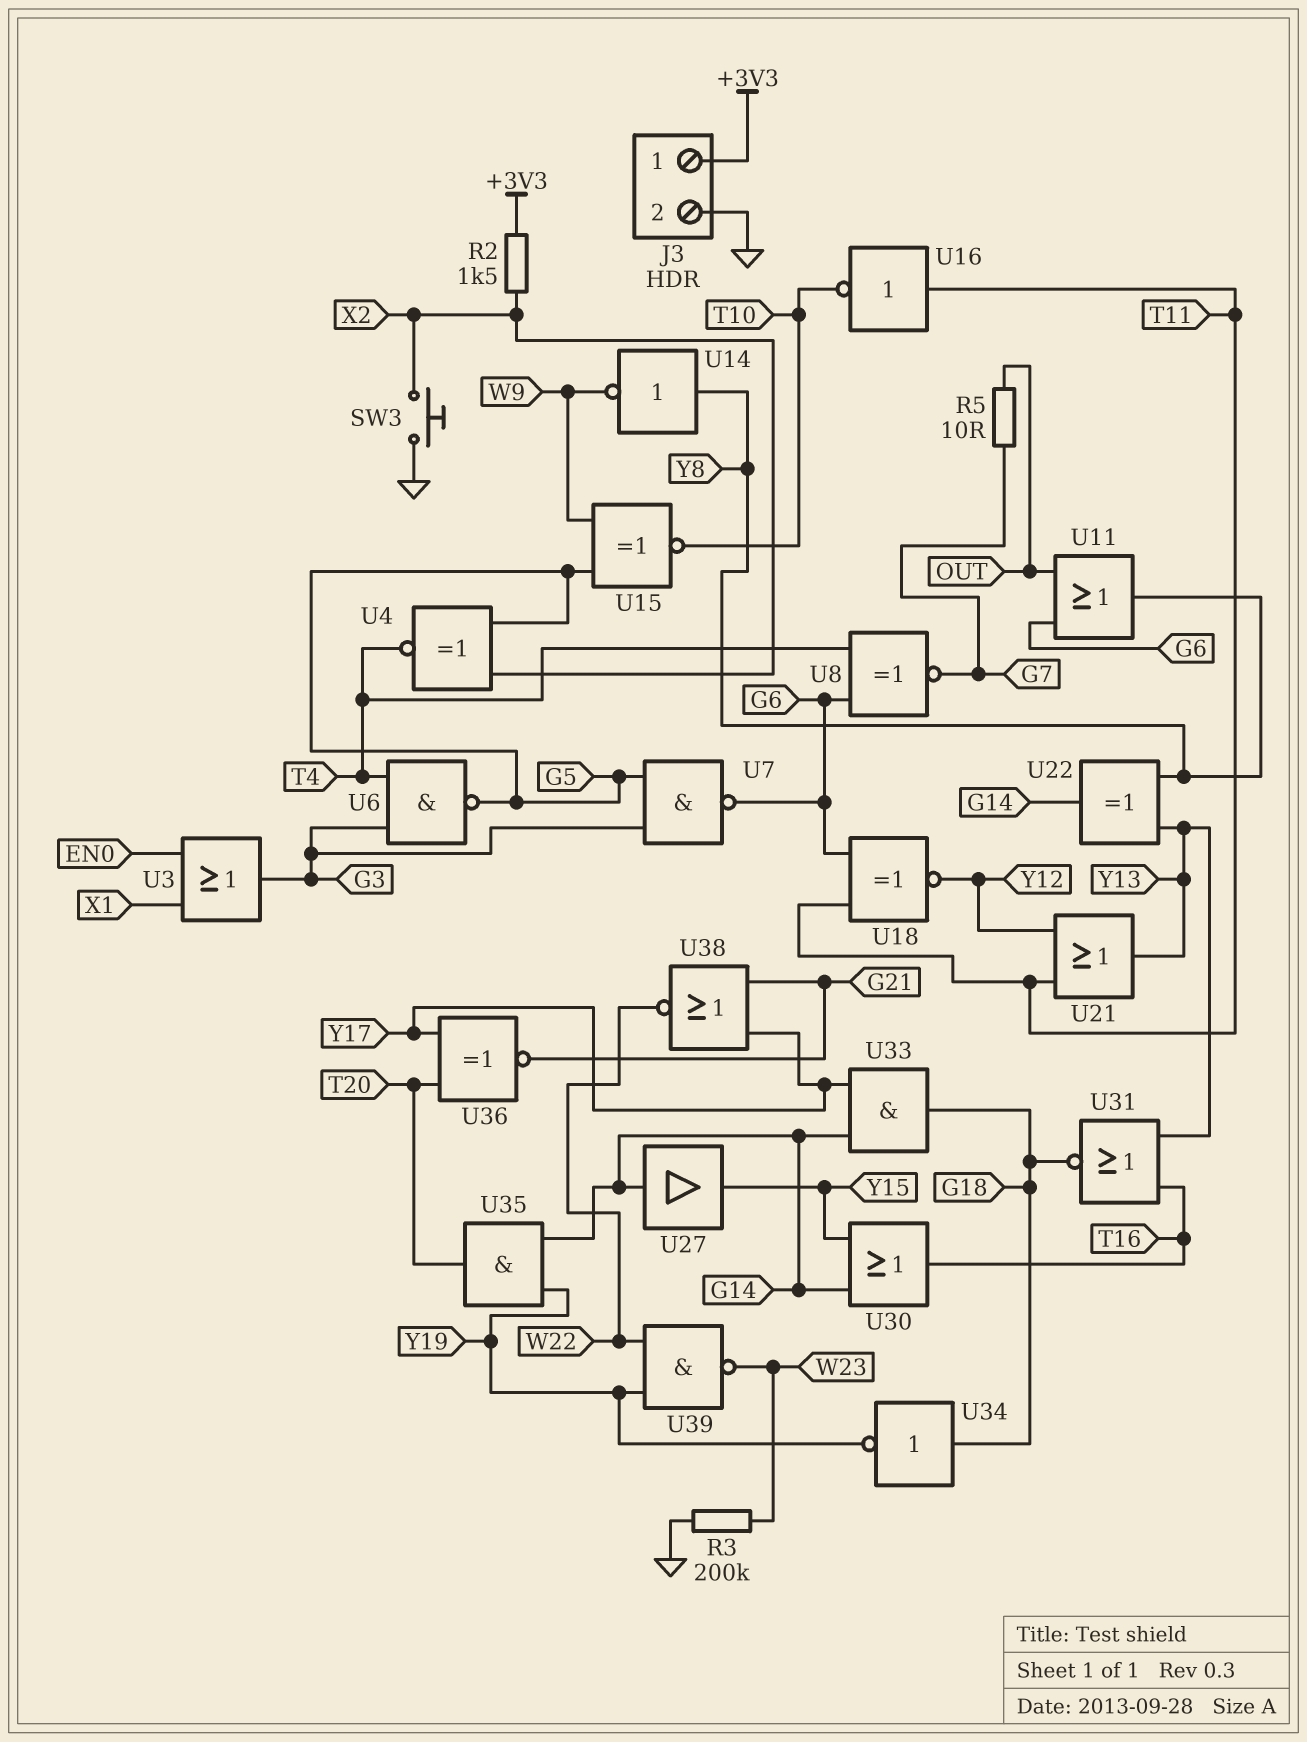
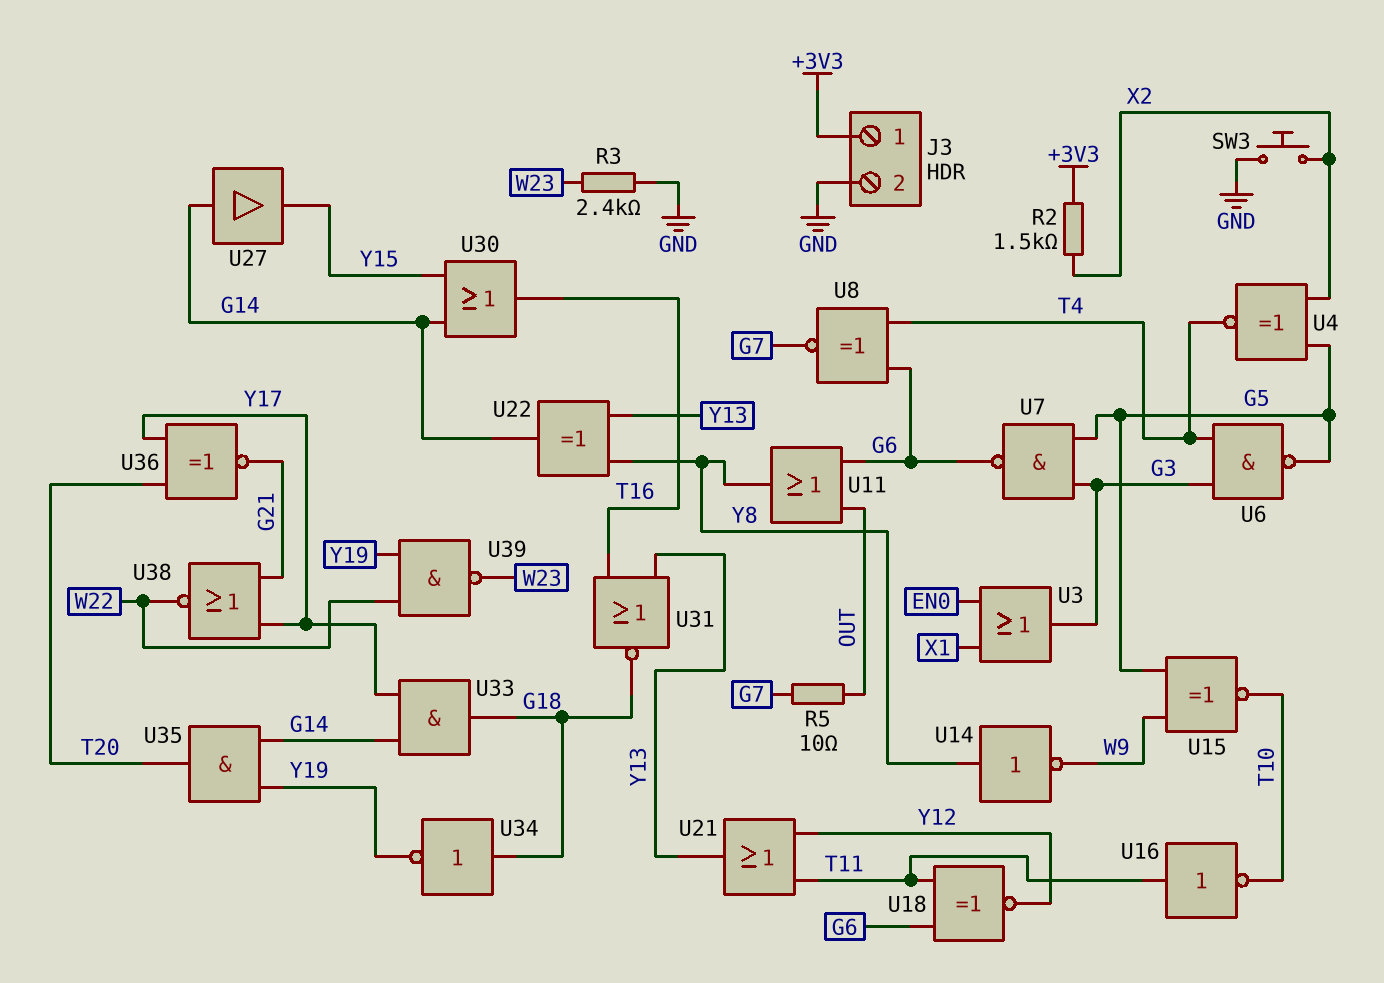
R3: 200k (GND, W23) -> 2.4k (GND, W23)

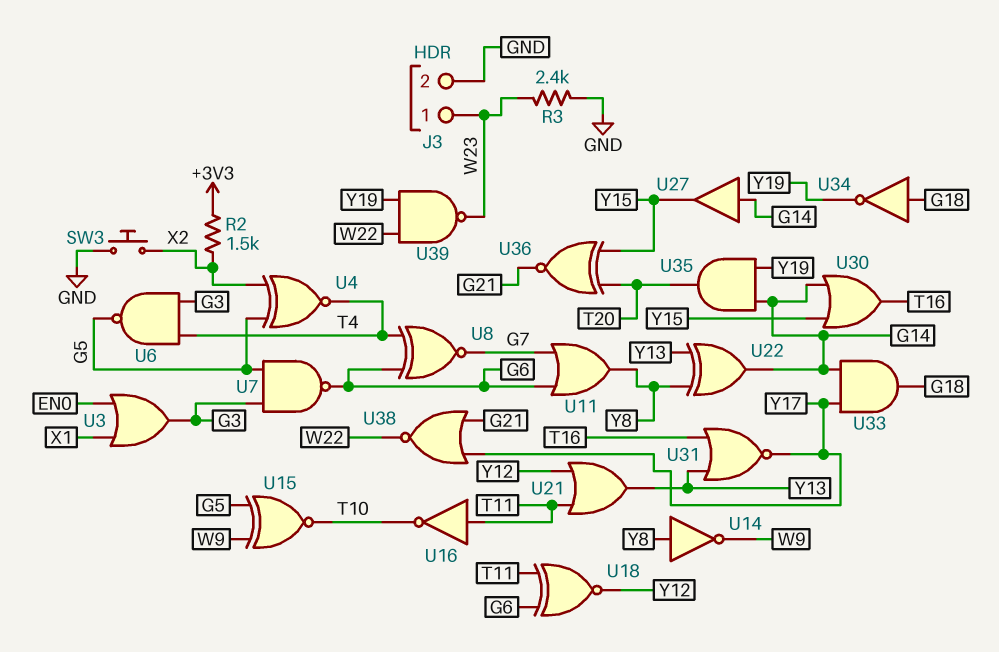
J3 pin 1: +3V3 -> W23
R5: 10 (G7, OUT) -> none
U11: OR (in G6, in OUT, out Y8) -> OR (in G6, in G7, out Y8)
U31: NOR (in T16, in Y13, out G18) -> NOR (in T16, in Y13, out Y17)
U36: XNOR (in T20, in Y17, out G21) -> XNOR (in T20, in Y15, out G21)

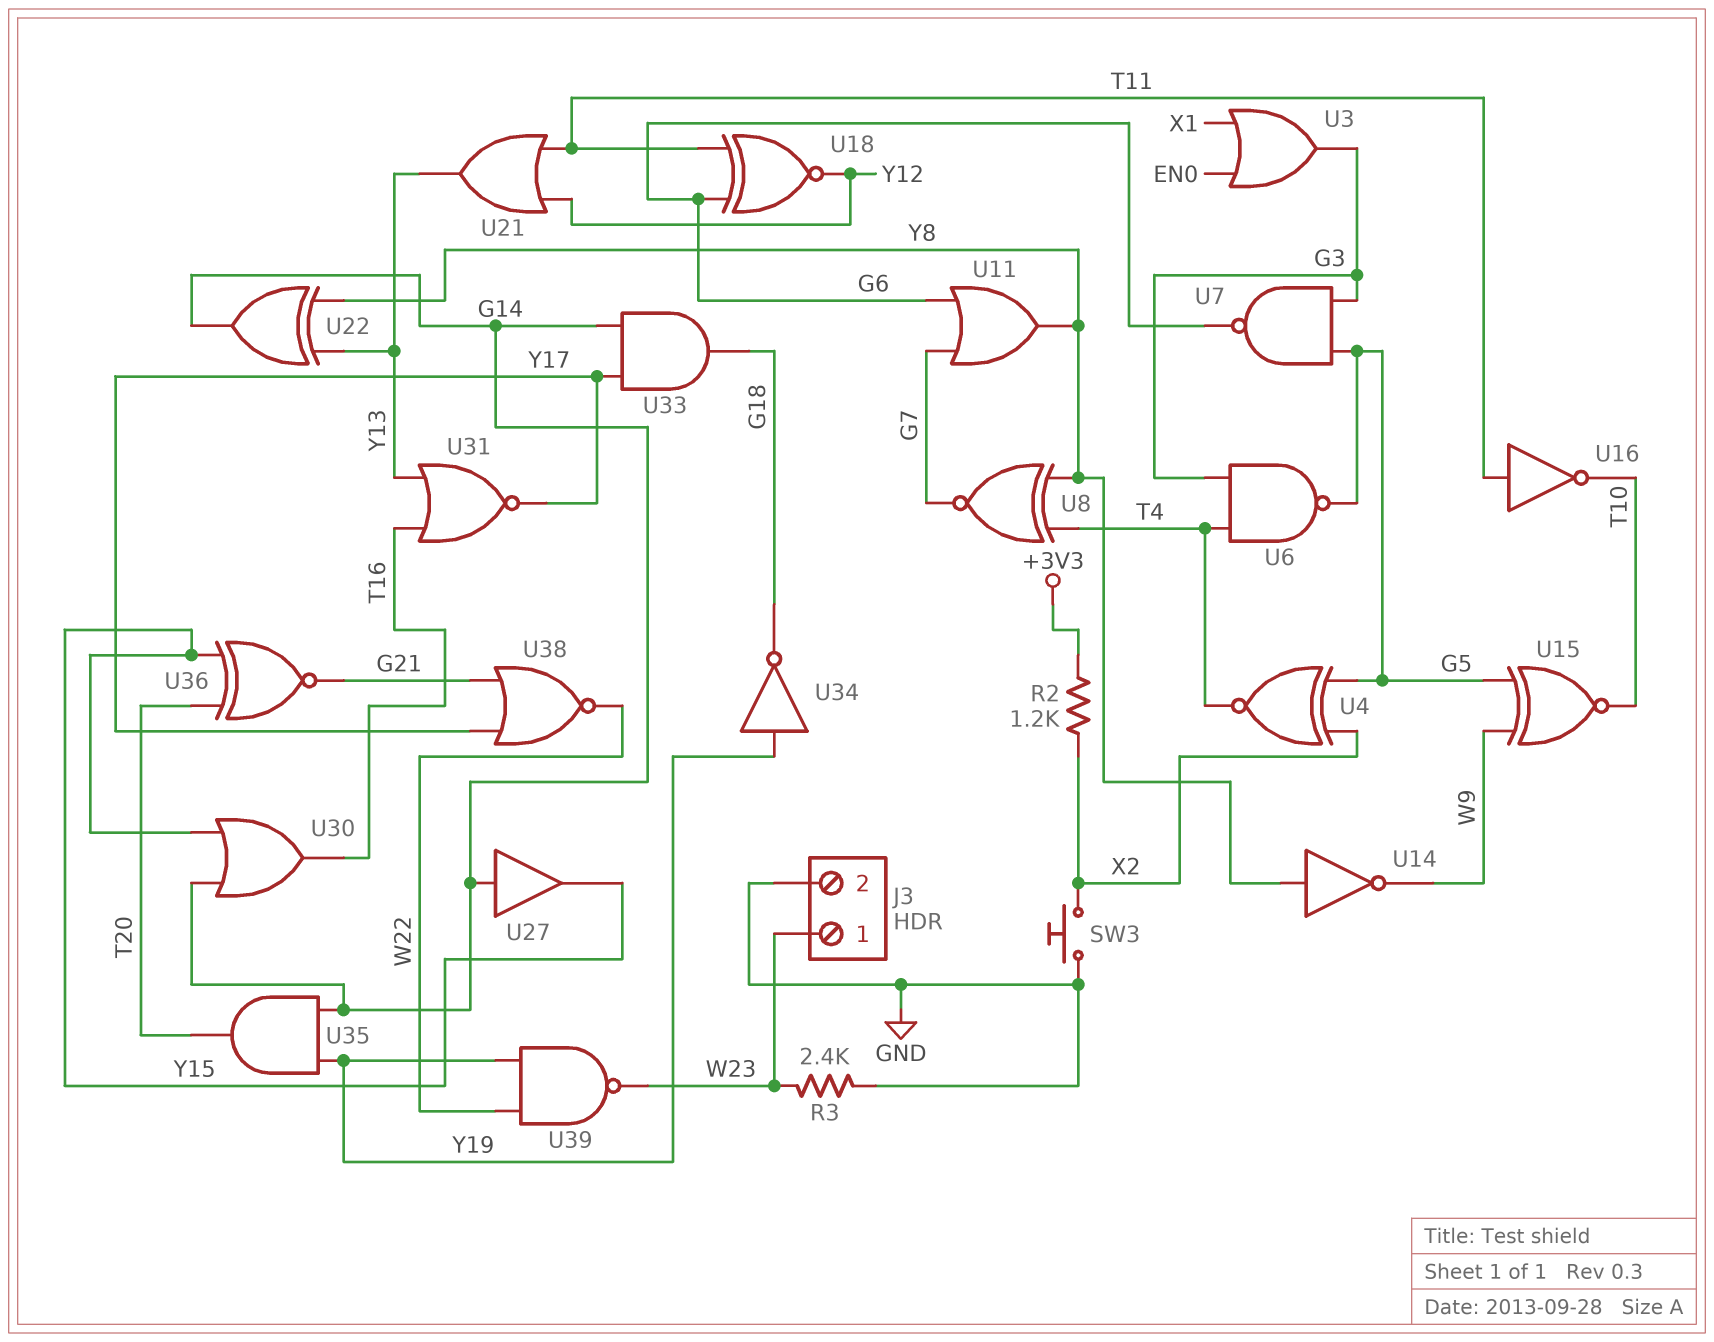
R2: 1.5k (+3V3, X2) -> 1.2k (+3V3, X2)
U8: XNOR (in G6, in T4, out G7) -> XNOR (in T4, in Y8, out G7)
U34: NOT (in G18, out Y19) -> NOT (in Y19, out G18)

